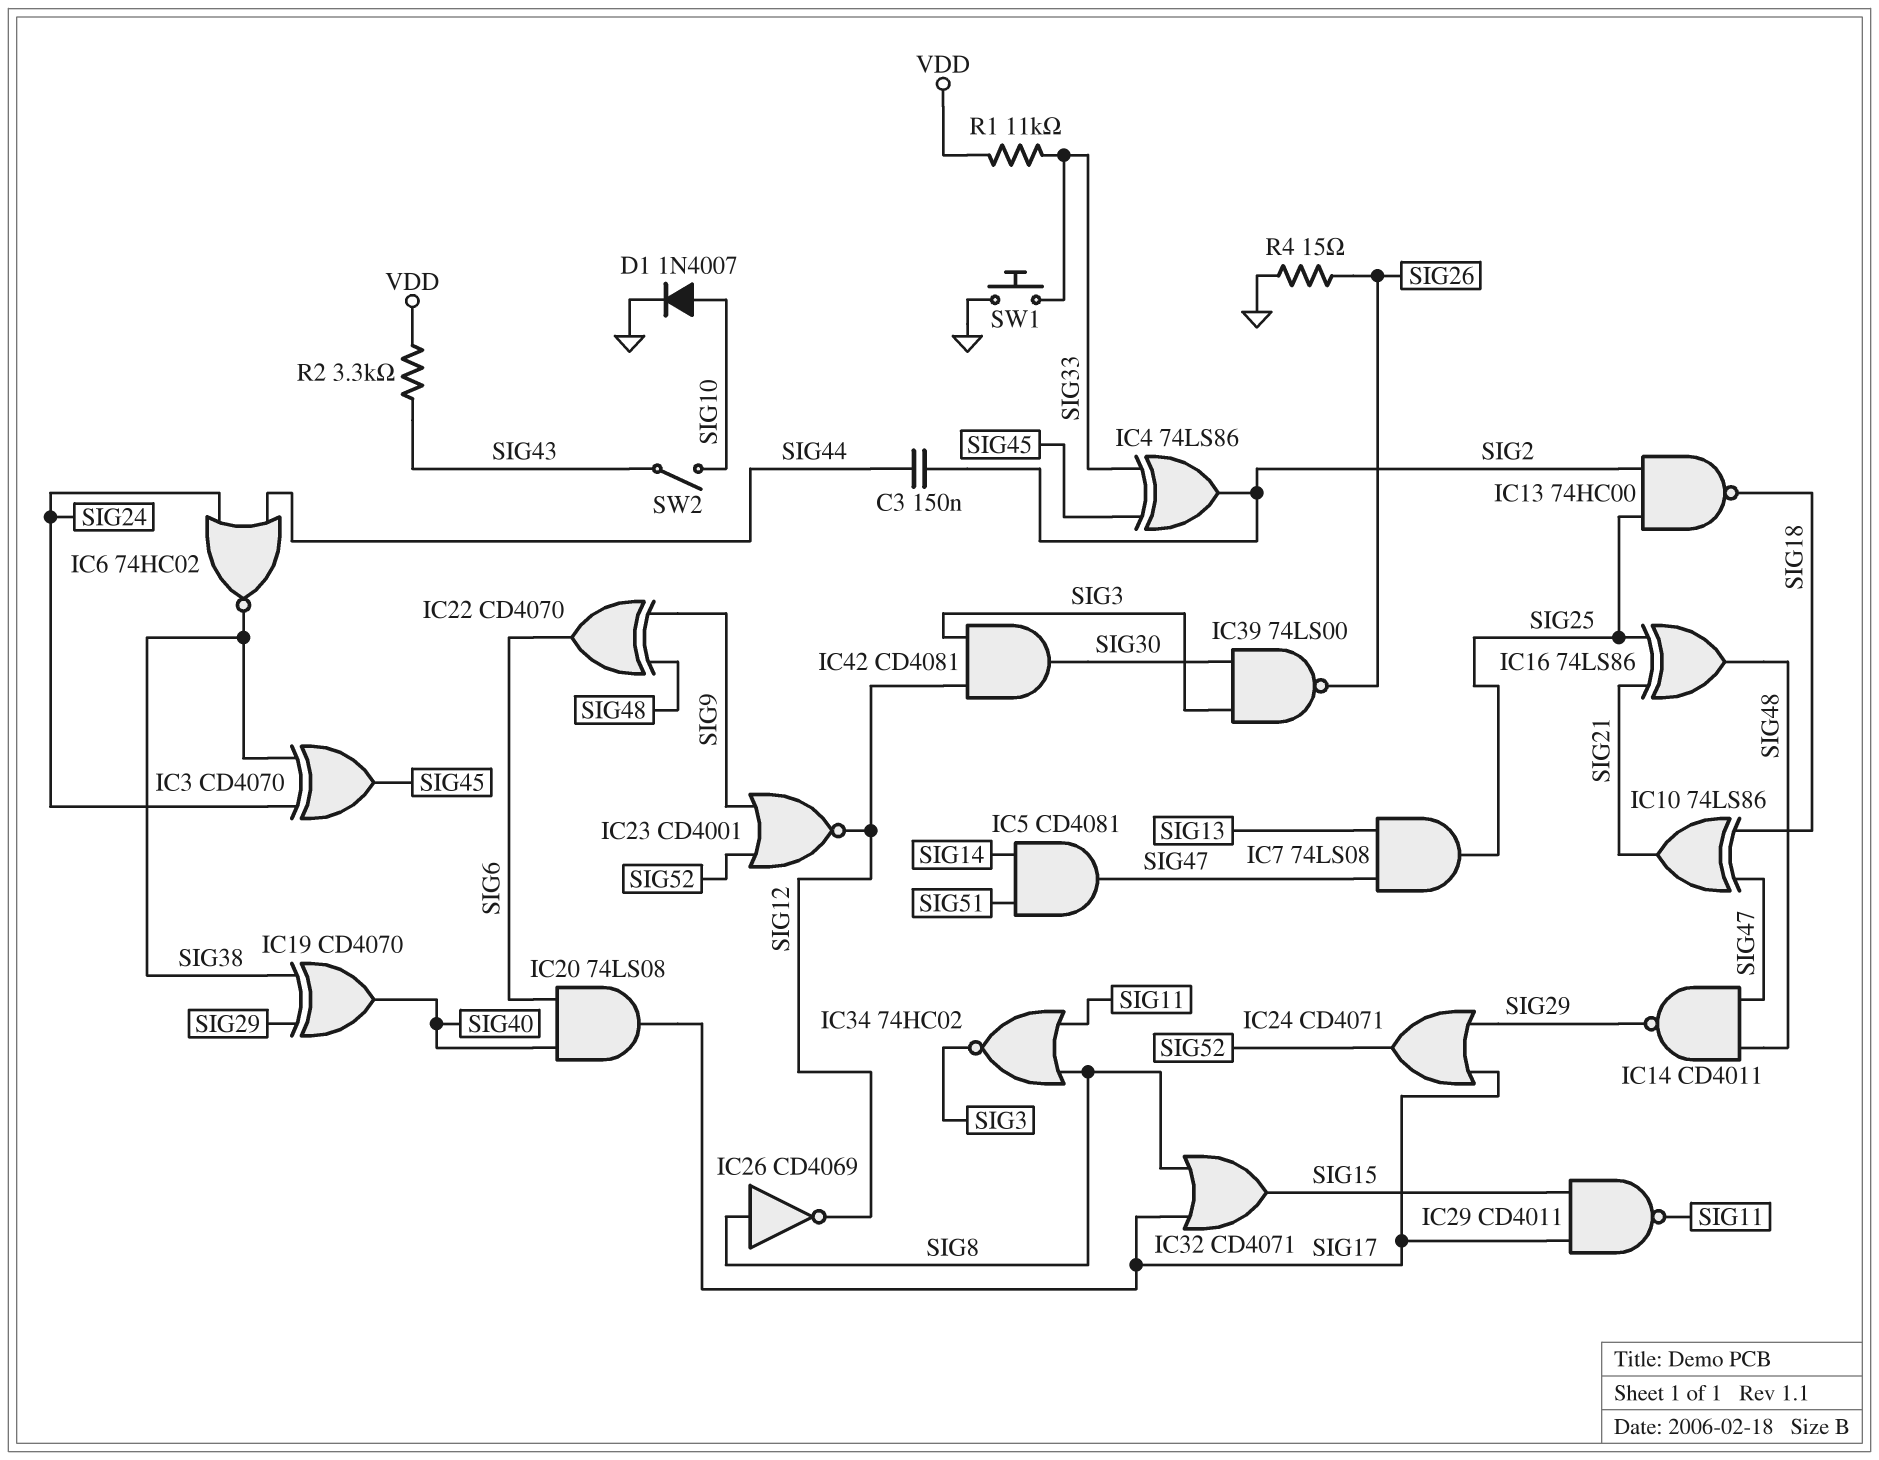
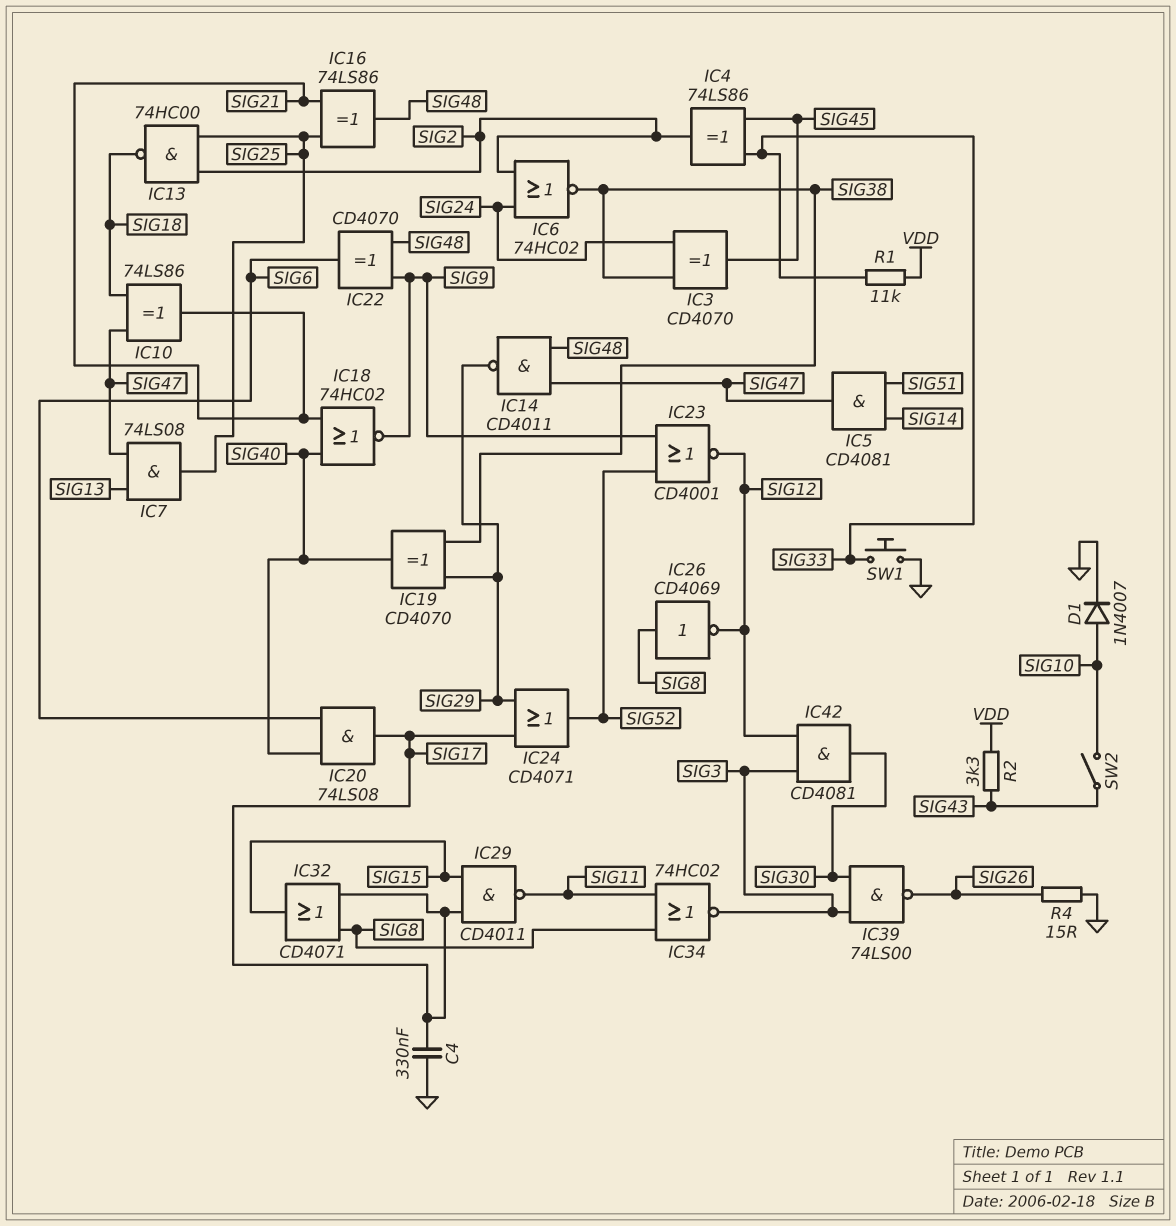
C3: 150nF (SIG2, SIG44) -> none
C4: none -> 330nF (GND, SIG17)
IC6: NOR 74HC02 (in SIG24, in SIG44, out SIG38) -> NOR 74HC02 (in SIG2, in SIG24, out SIG38)
IC18: none -> NOR 74HC02 (in SIG21, in SIG40, out SIG9)

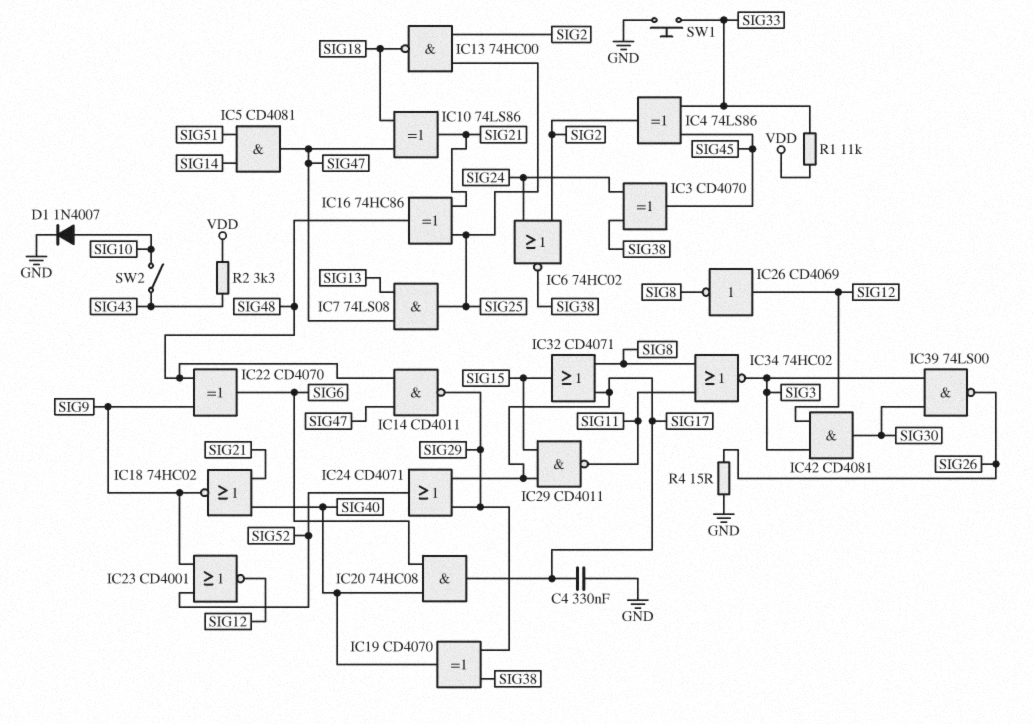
IC16: XOR 74LS86 (in SIG21, in SIG25, out SIG48) -> XOR 74HC86 (in SIG21, in SIG25, out SIG48)
IC20: AND 74LS08 (in SIG6, in SIG40, out SIG17) -> AND 74HC08 (in SIG6, in SIG40, out SIG17)
IC26: NOT CD4069 (in SIG8, out SIG12) -> NOT CD4069 (in SIG12, out SIG8)

